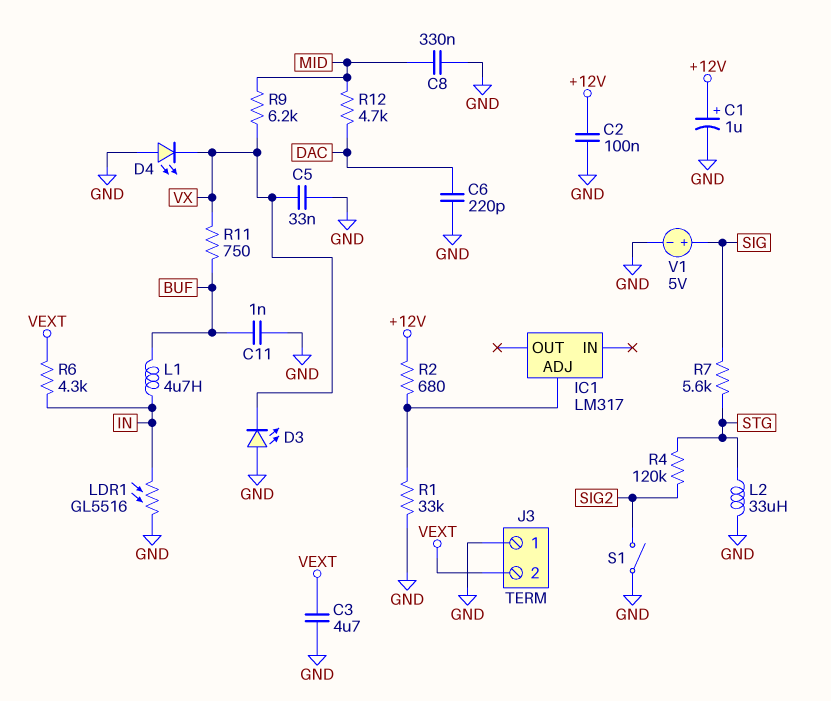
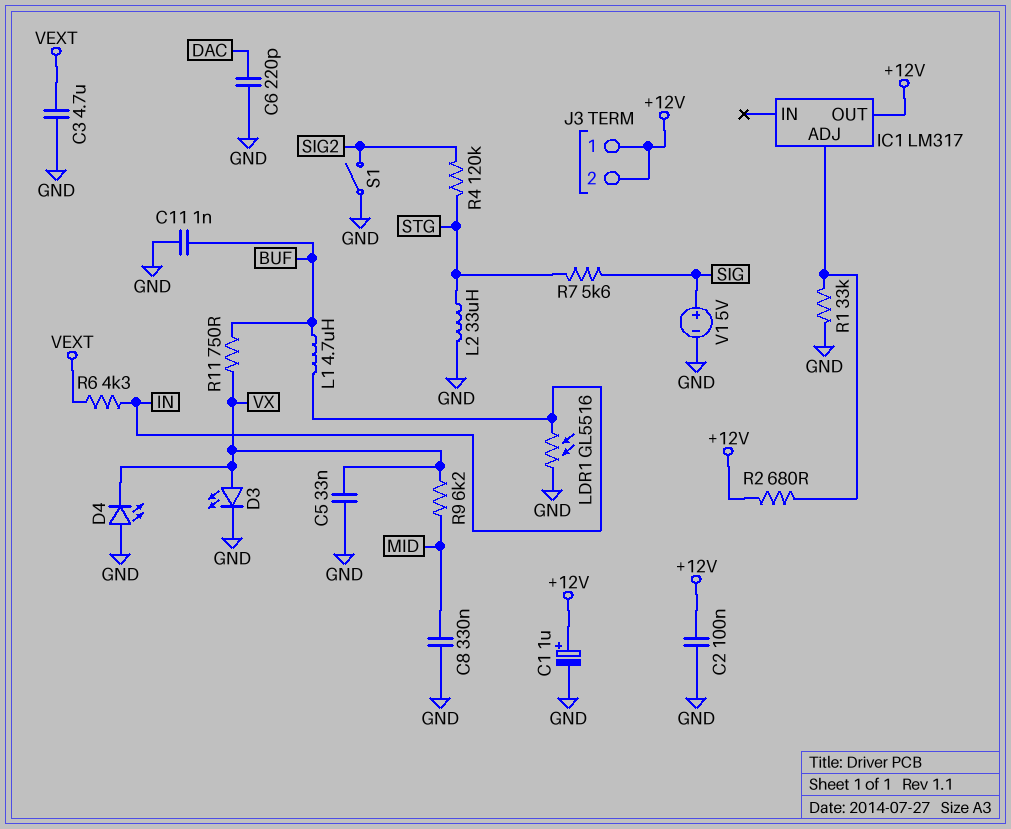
D3: LED (A GND, K VX) -> LED (A VX, K GND)
IC1 pin OUT: none -> +12V
J3 pin 1: GND -> +12V
J3 pin 2: VEXT -> +12V
R12: 4.7k (DAC, MID) -> none

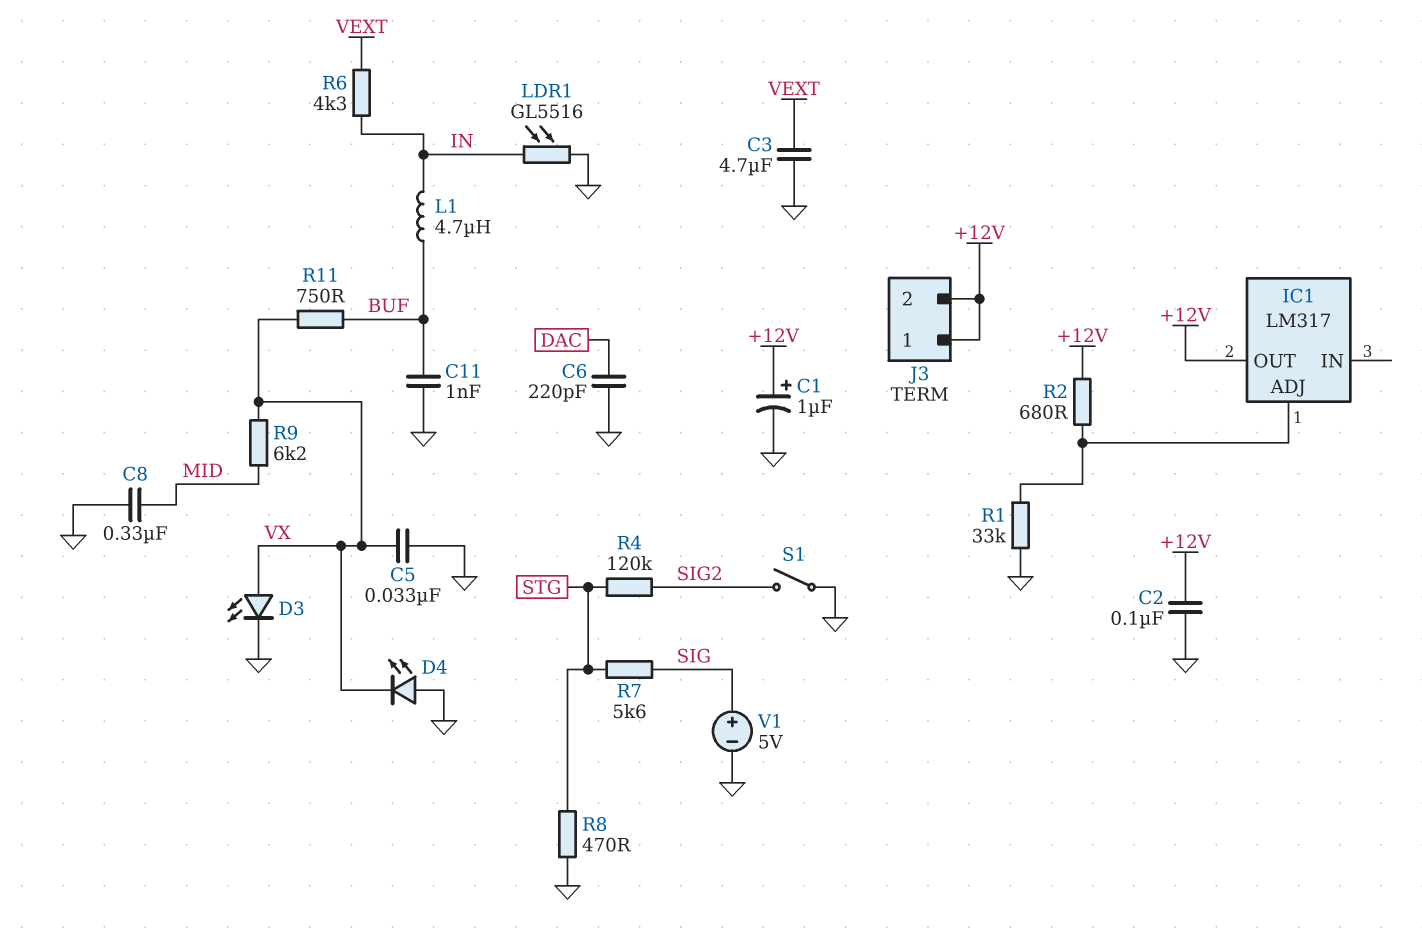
L2: 33uH (GND, STG) -> none
R8: none -> 470 (GND, STG)

